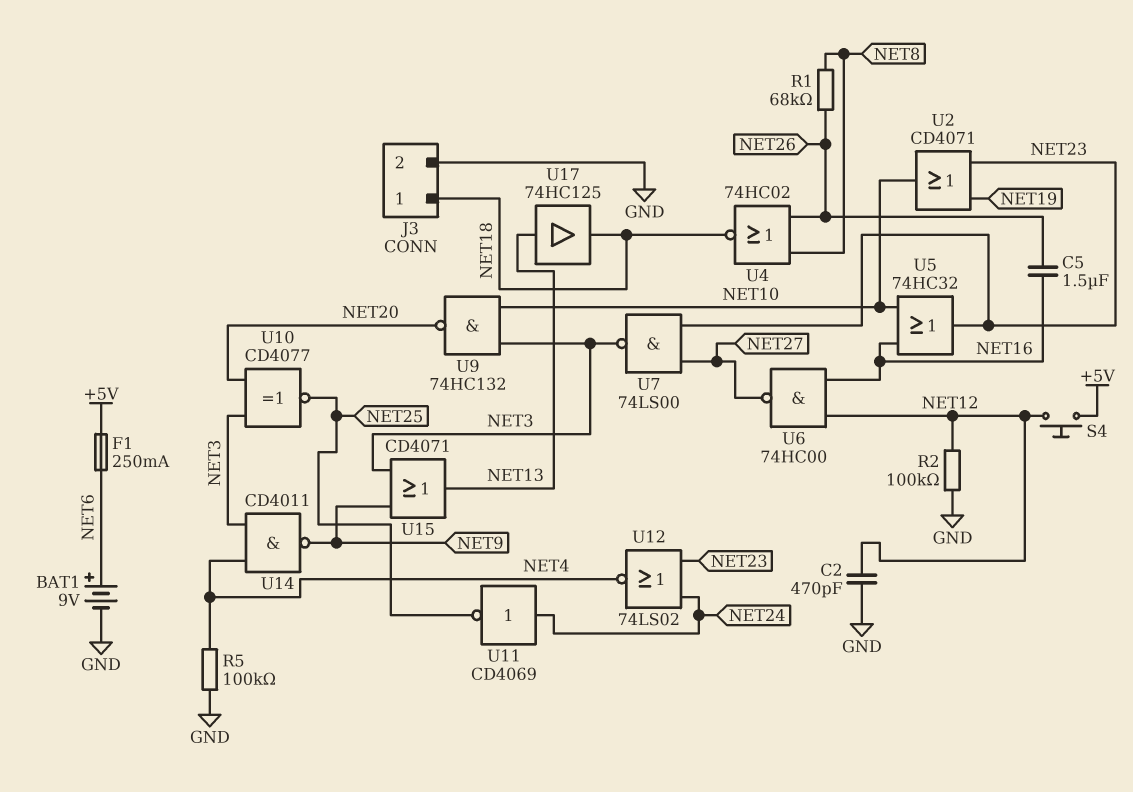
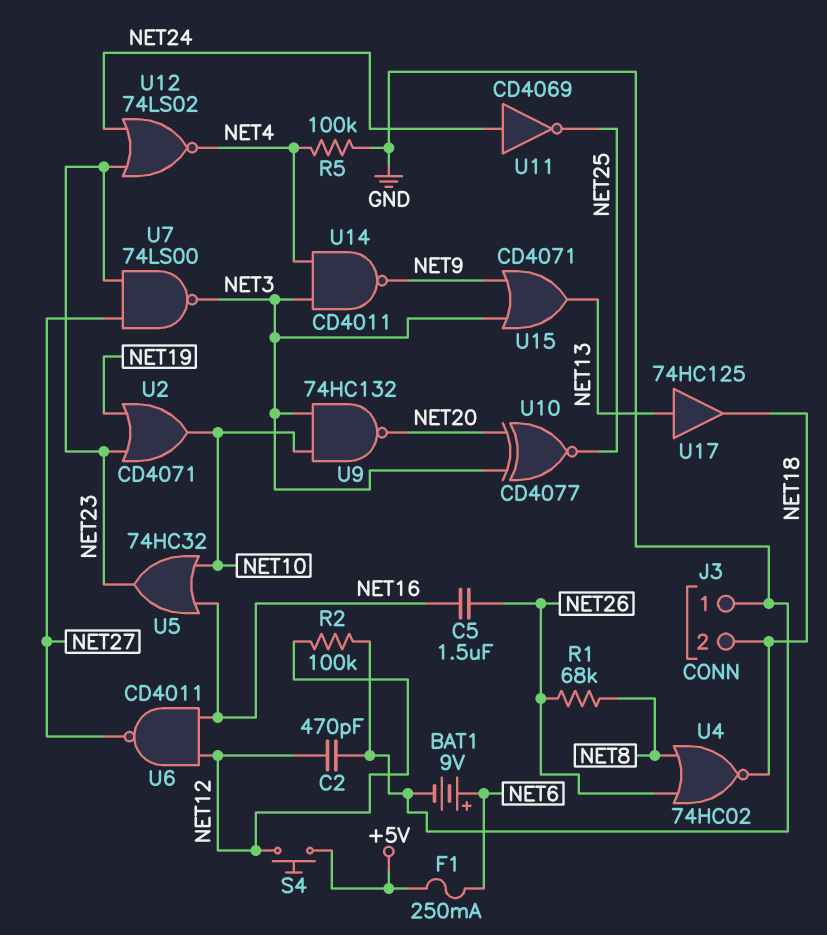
J3 pin 1: NET18 -> GND
J3 pin 2: GND -> NET18
U6: NAND 74HC00 (in NET12, in NET16, out NET27) -> NAND CD4011 (in NET12, in NET16, out NET27)

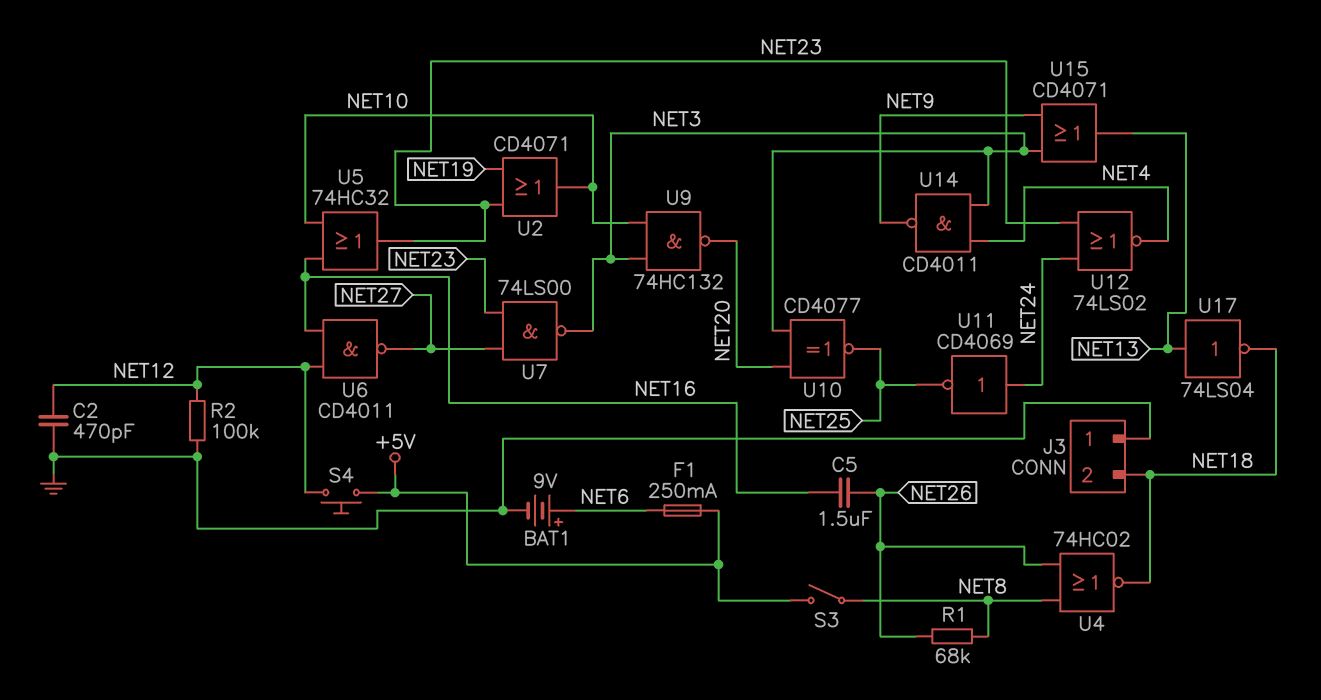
R5: 100k (GND, NET4) -> none
S3: none -> switch (+5V, NET8)
U17: buffer 74HC125 (in NET13, out NET18) -> NOT 74LS04 (in NET13, out NET18)

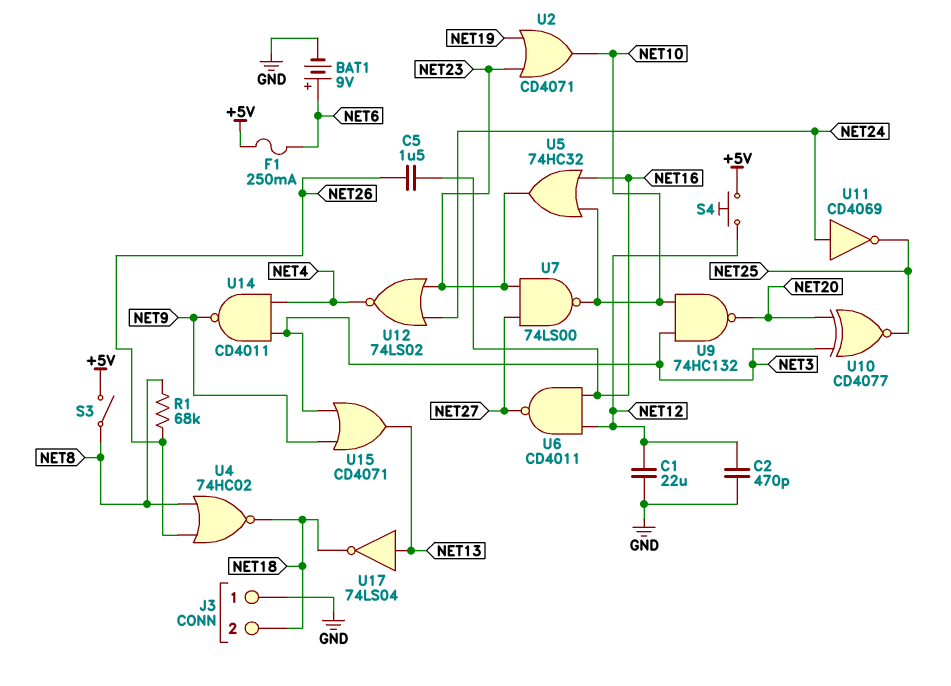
C1: none -> 22uF (GND, NET12)
R2: 100k (GND, NET12) -> none
U7: NAND 74LS00 (in NET23, in NET27, out NET3) -> NAND 74LS00 (in NET23, in NET27, out NET10)

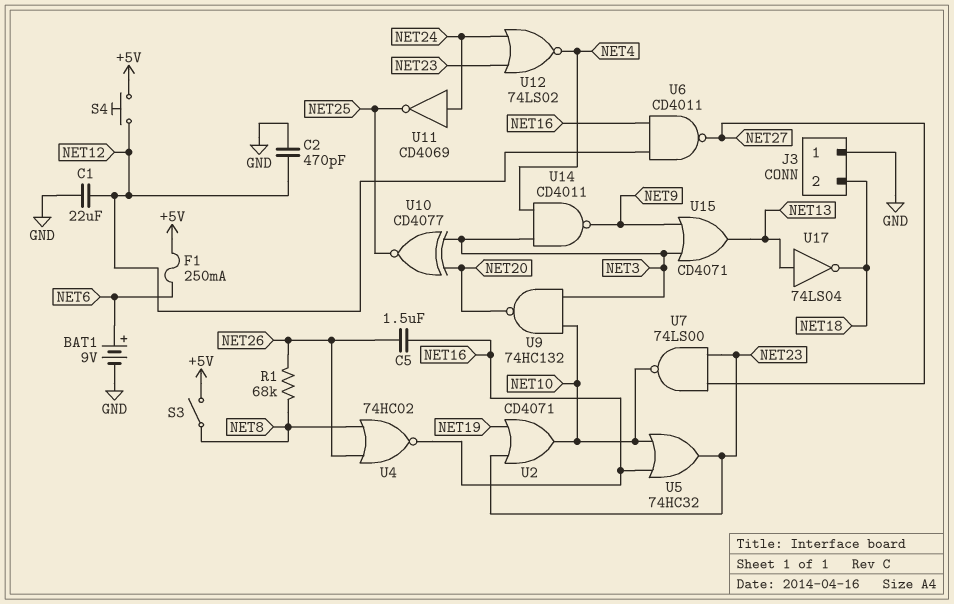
U4: NOR 74HC02 (in NET8, in NET26, out NET18) -> NOR 74HC02 (in NET8, in NET26, out NET16)

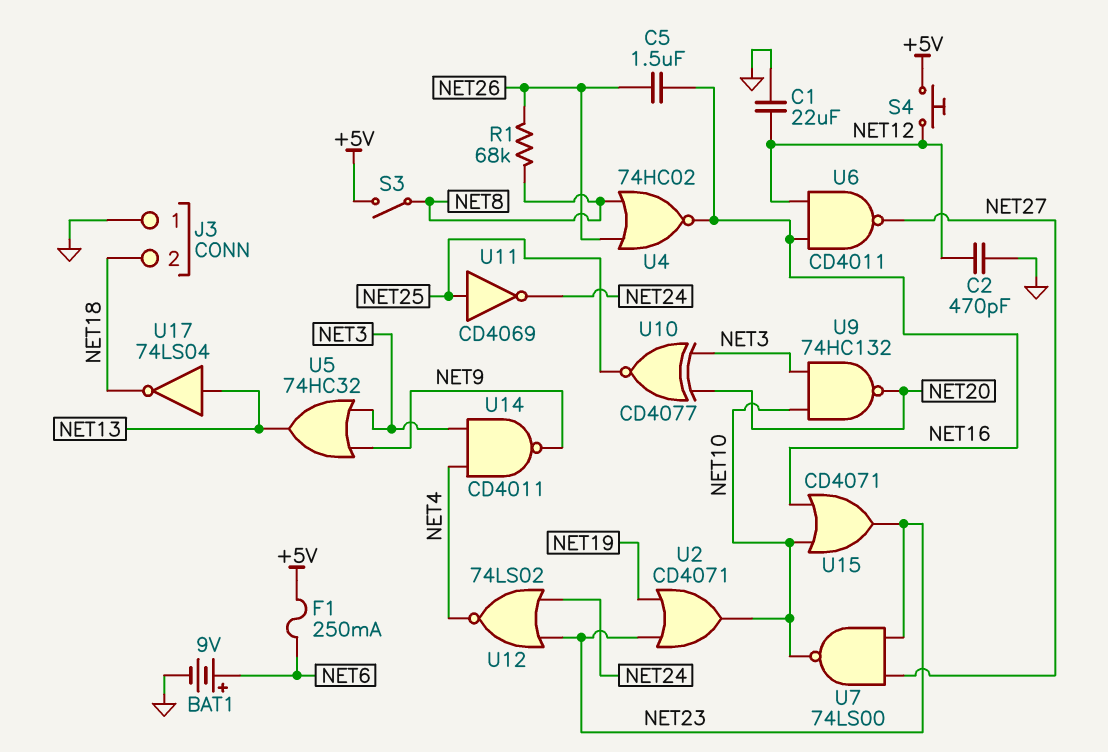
U5: OR 74HC32 (in NET10, in NET16, out NET23) -> OR 74HC32 (in NET3, in NET9, out NET13)
U11: NOT CD4069 (in NET24, out NET25) -> NOT CD4069 (in NET25, out NET24)
U15: OR CD4071 (in NET3, in NET9, out NET13) -> OR CD4071 (in NET10, in NET16, out NET23)

